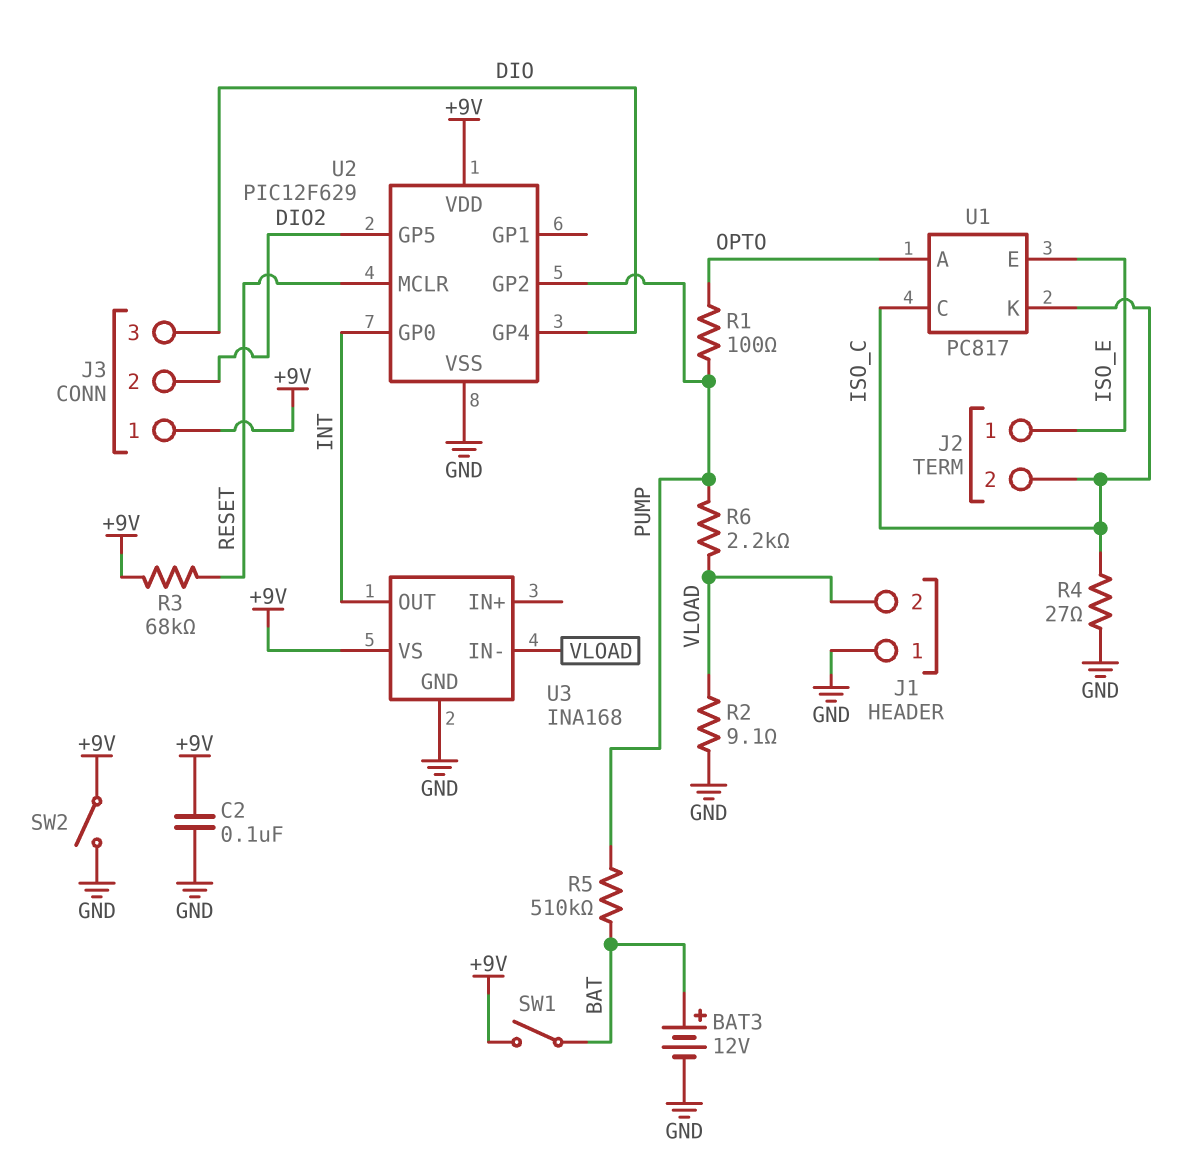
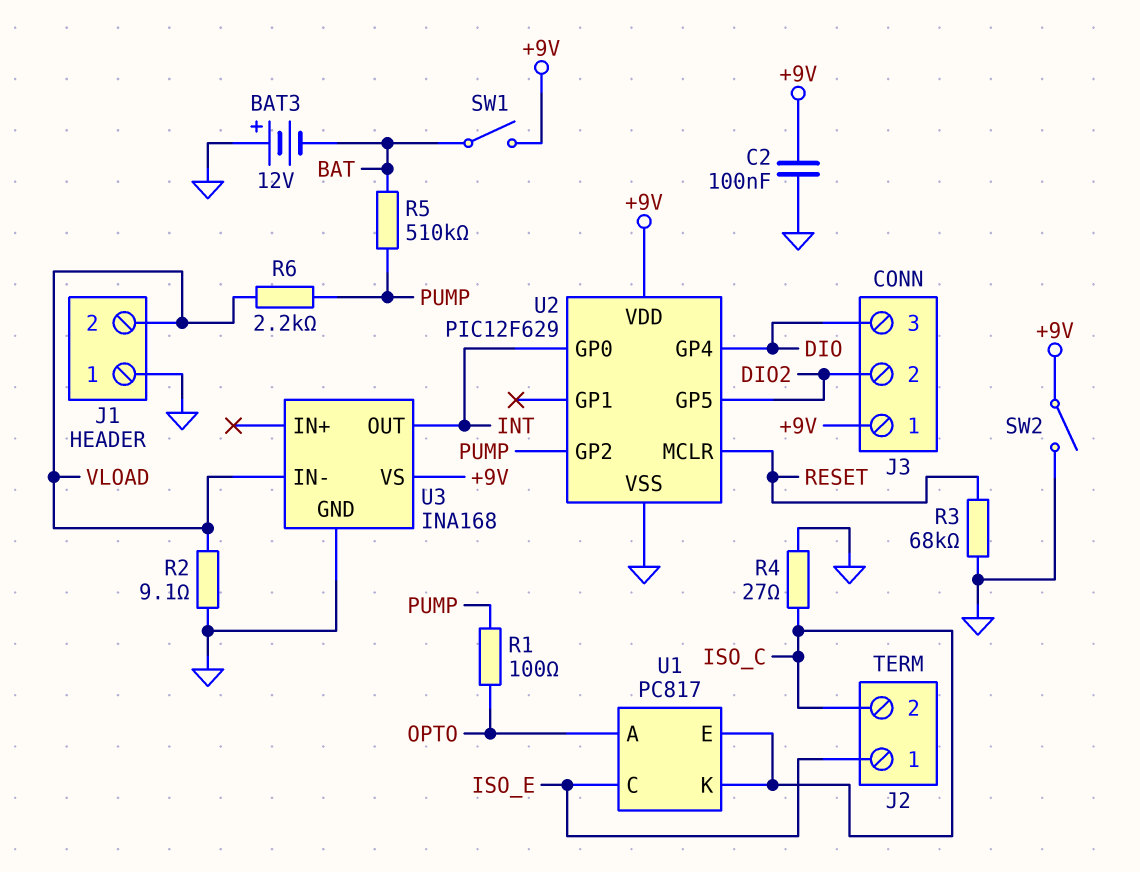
BAT3: 12V (plus BAT, minus GND) -> 12V (plus GND, minus BAT)
R3: 68k (+9V, RESET) -> 68k (GND, RESET)
U1 pin C: ISO_C -> ISO_E
U1 pin E: ISO_E -> ISO_C

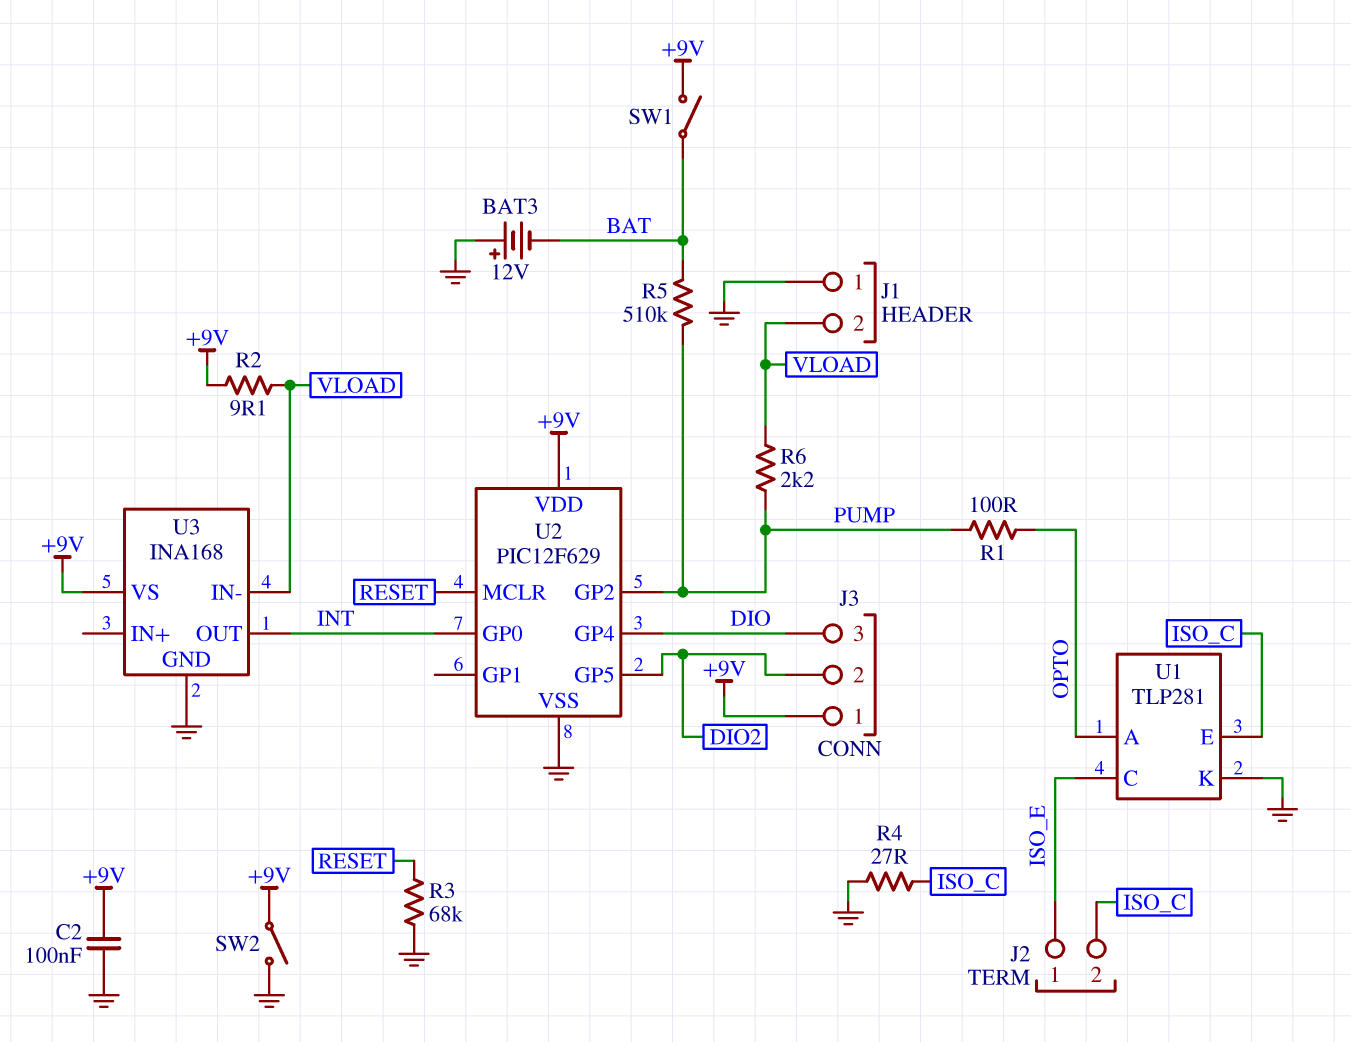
R2: 9.1 (GND, VLOAD) -> 9.1 (+9V, VLOAD)
U1: PC817 -> TLP281
U1 pin K: ISO_C -> GND

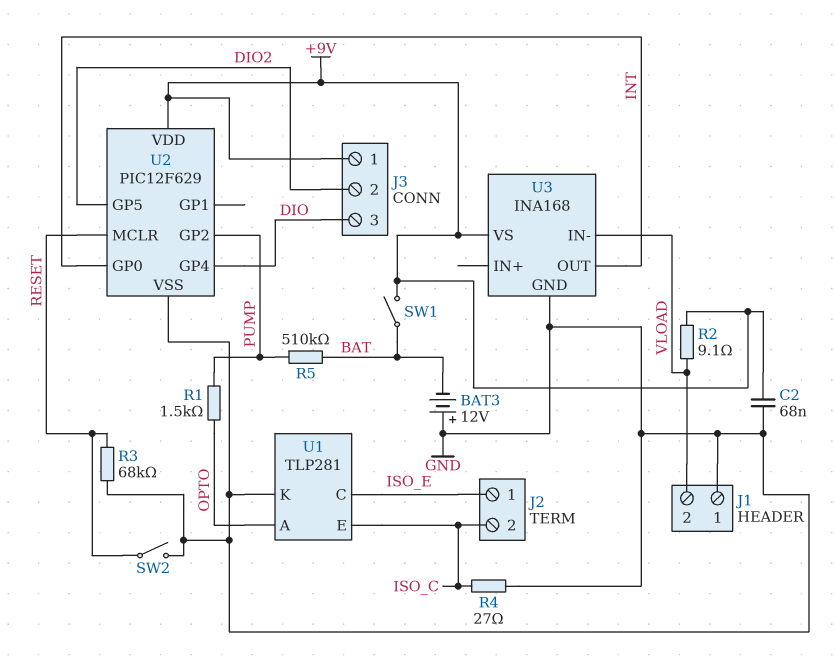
C2: 100nF (+9V, GND) -> 68nF (+9V, GND)
R1: 100 (OPTO, PUMP) -> 1.5k (OPTO, PUMP)
R6: 2.2k (PUMP, VLOAD) -> none
SW2: switch (+9V, GND) -> switch (GND, RESET)

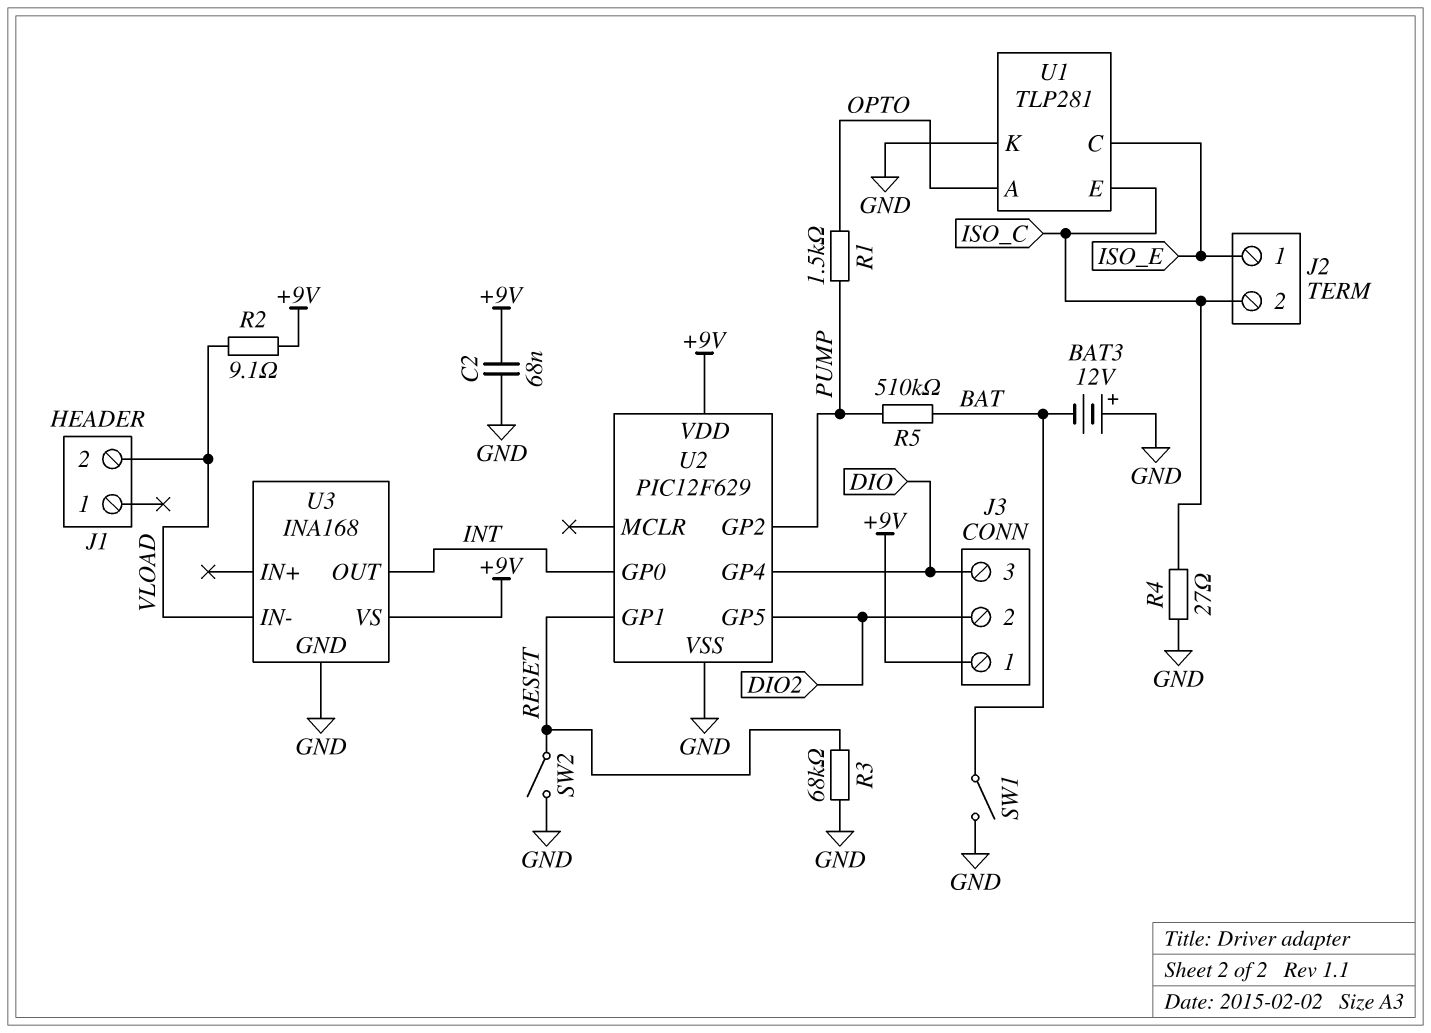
J1 pin 1: GND -> none
SW1: switch (+9V, BAT) -> switch (BAT, GND)
U2 pin GP1: none -> RESET
U2 pin MCLR: RESET -> none

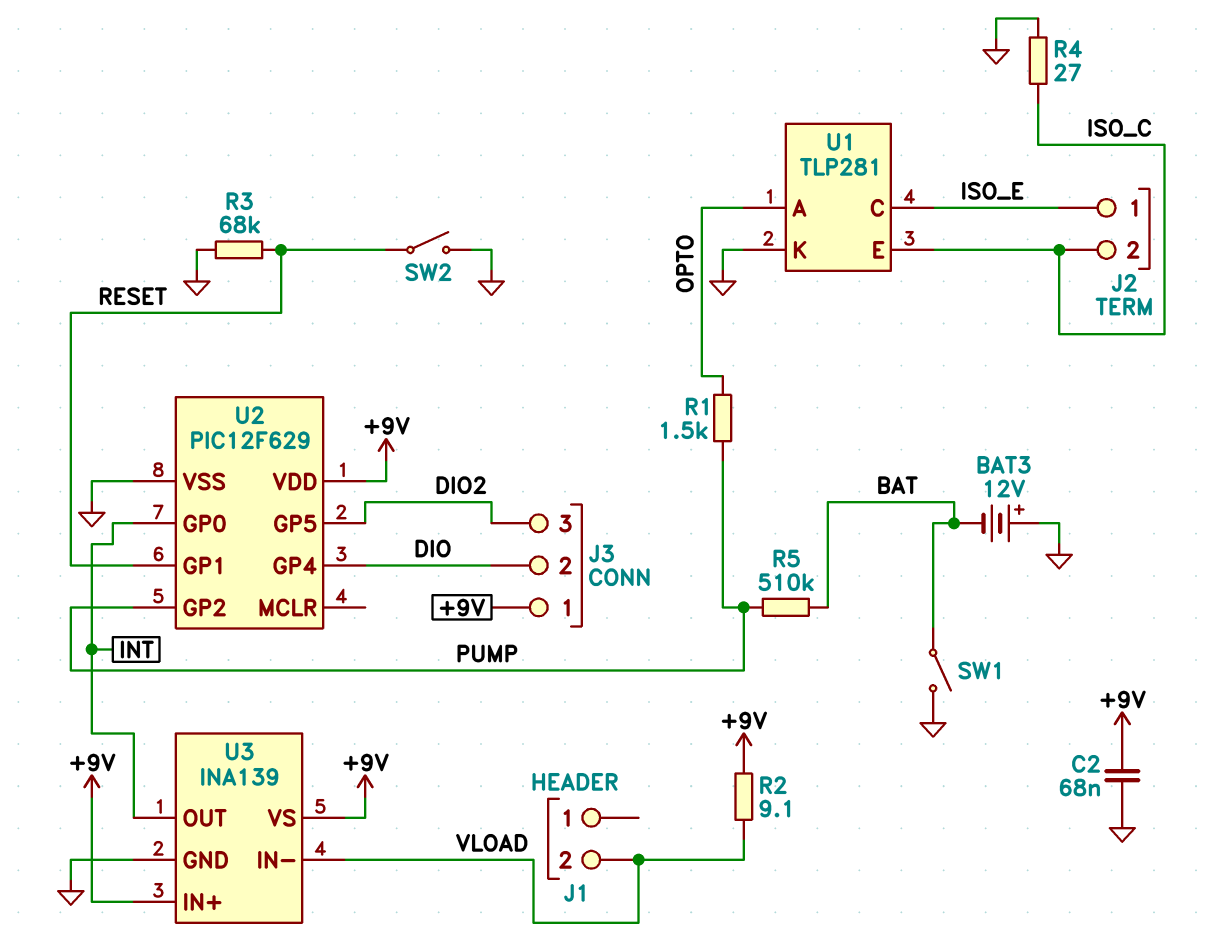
J3 pin 2: DIO2 -> DIO
J3 pin 3: DIO -> DIO2
U3: INA168 -> INA139
U3 pin IN+: none -> +9V

